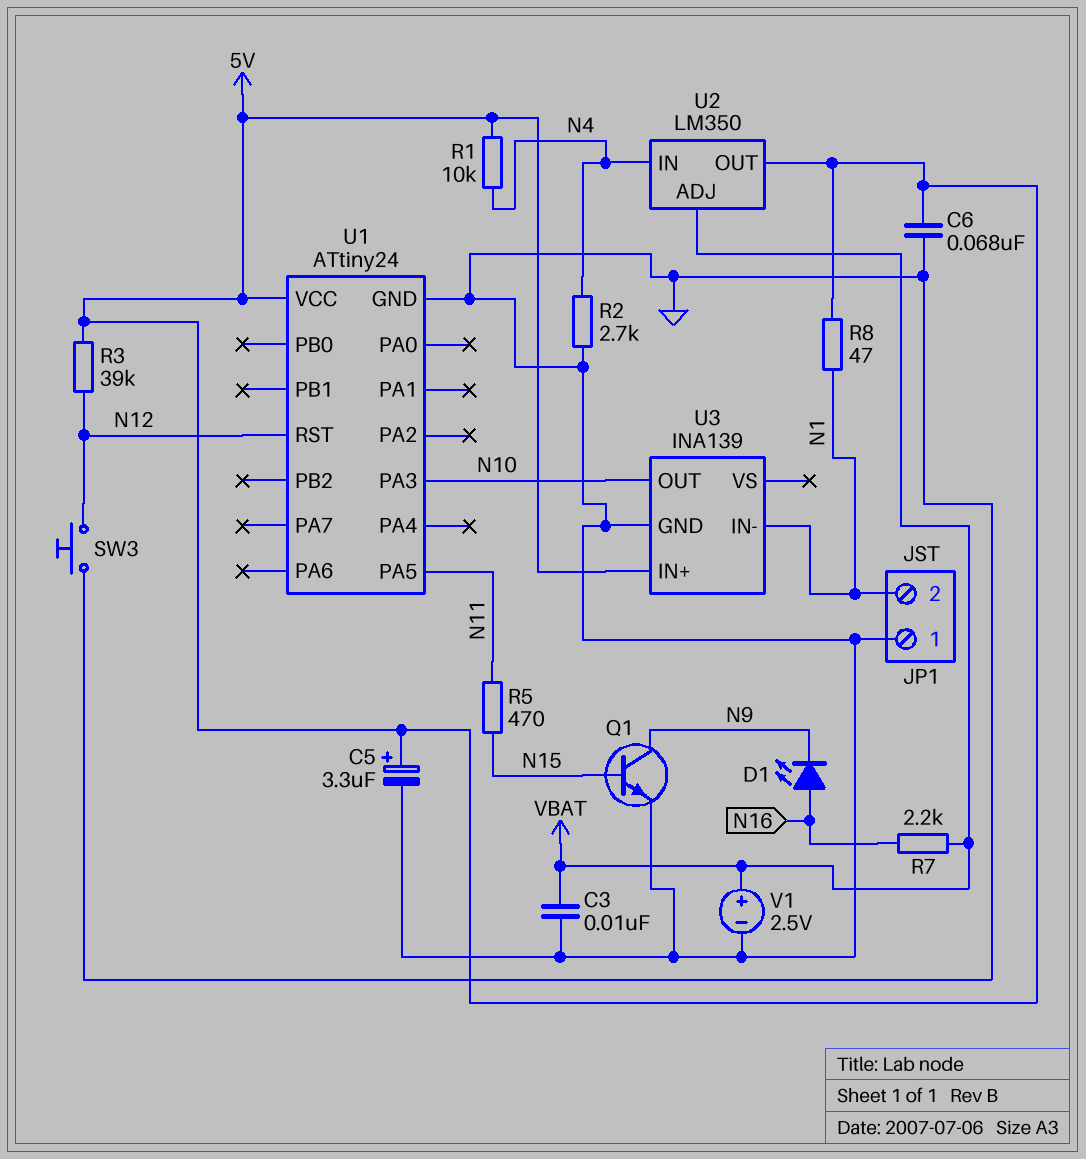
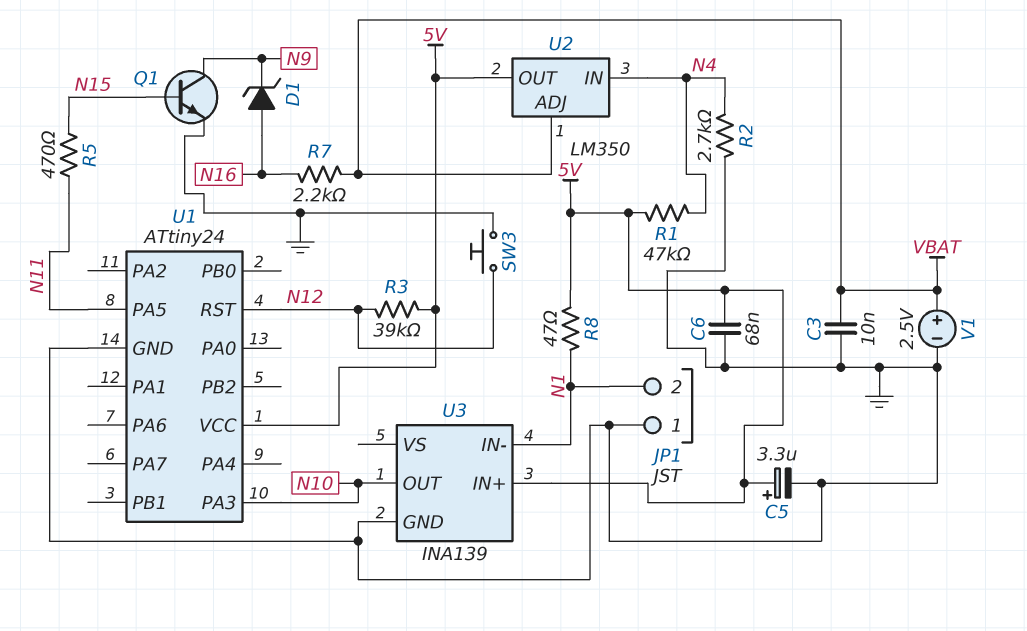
D1: LED (A N16, K N9) -> zener (A N16, K N9)
R1: 10k (5V, N4) -> 47k (5V, N4)

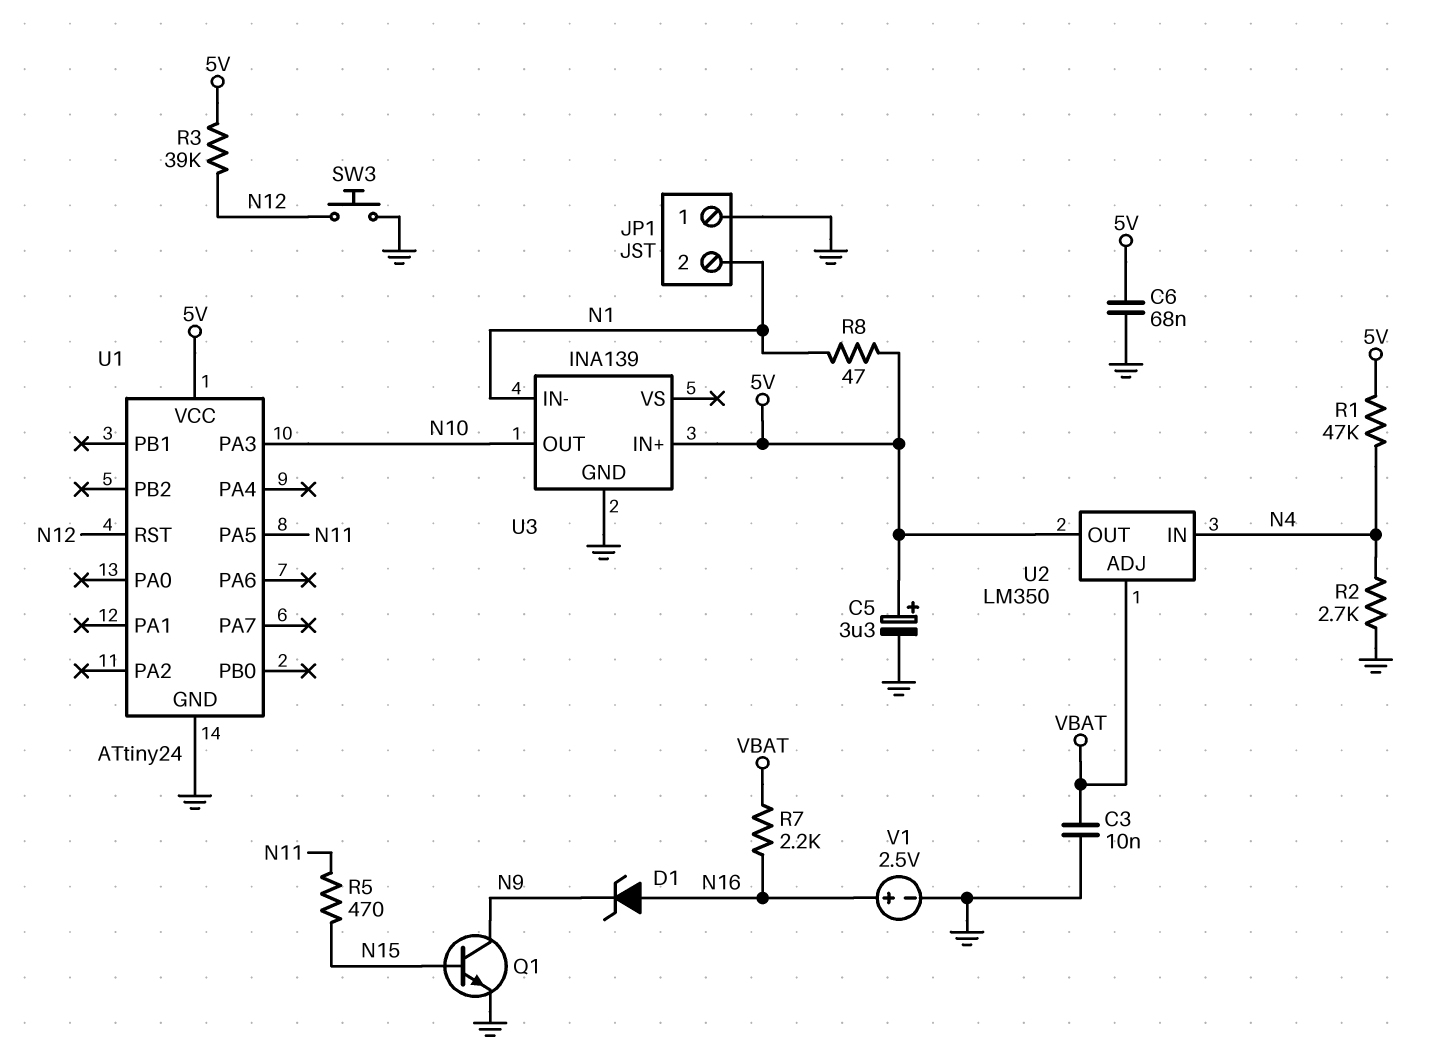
V1: 2.5V (plus VBAT, minus GND) -> 2.5V (plus N16, minus GND)

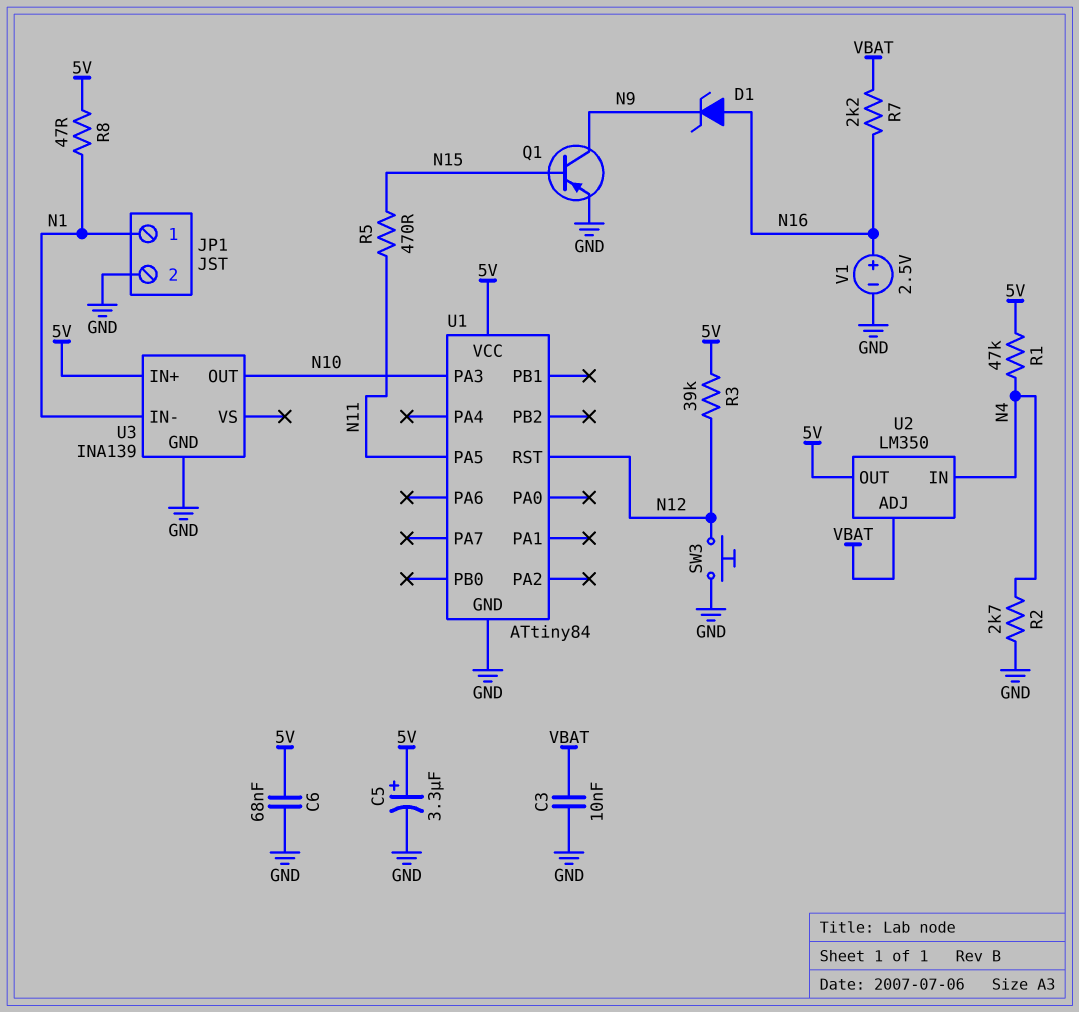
JP1 pin 1: GND -> N1
JP1 pin 2: N1 -> GND
Q1: NPN (B N15, C N9, E GND) -> PNP (B N15, C N9, E GND)
U1: ATtiny24 -> ATtiny84

